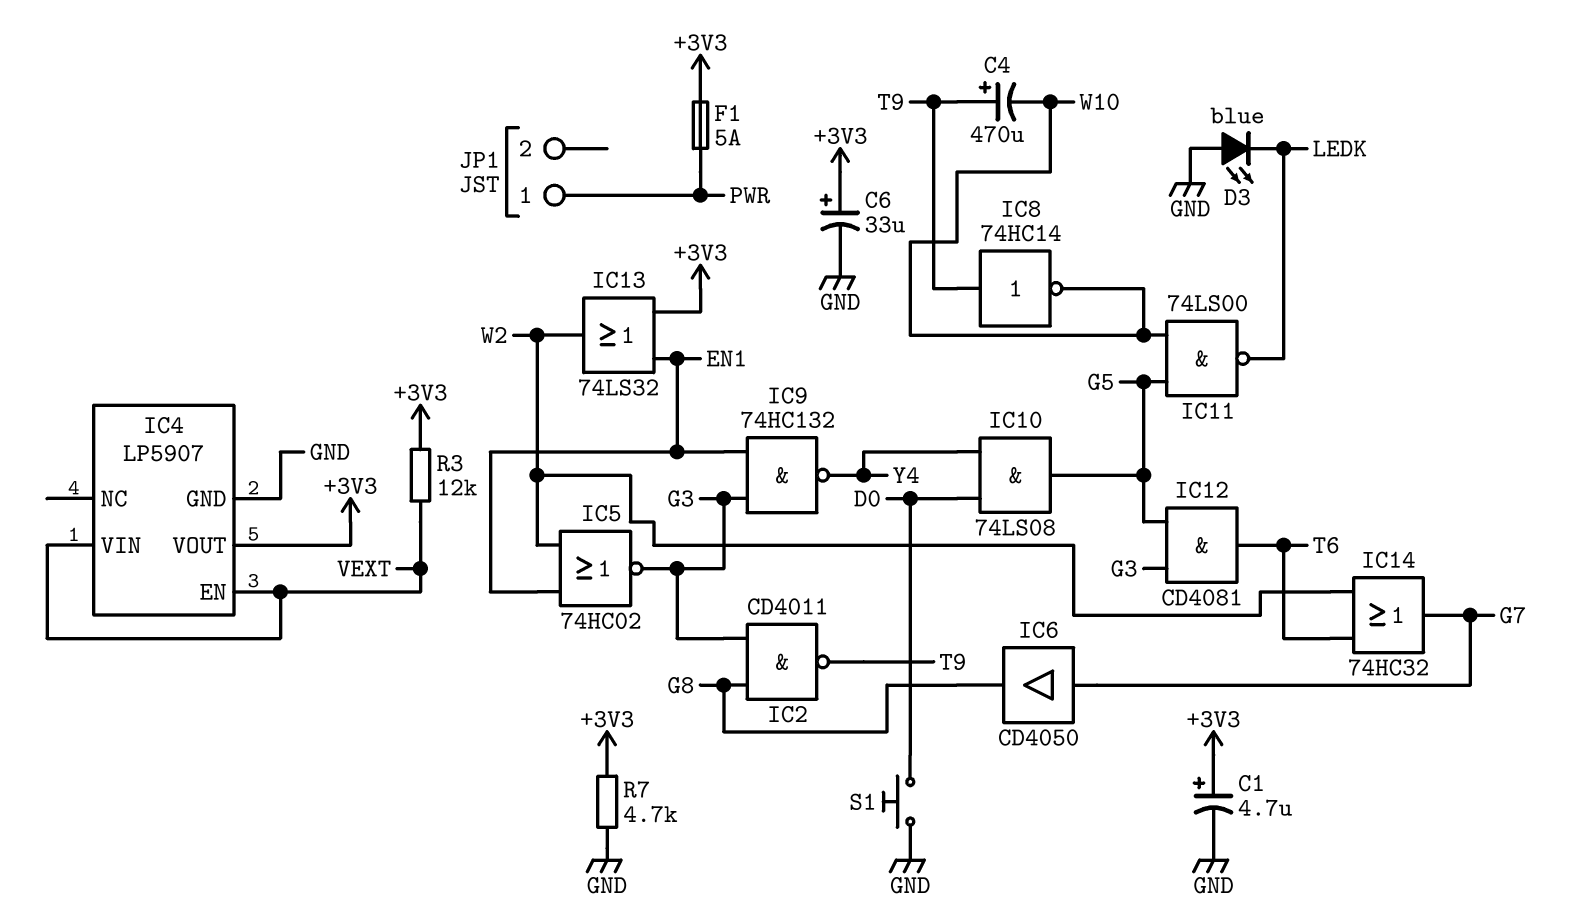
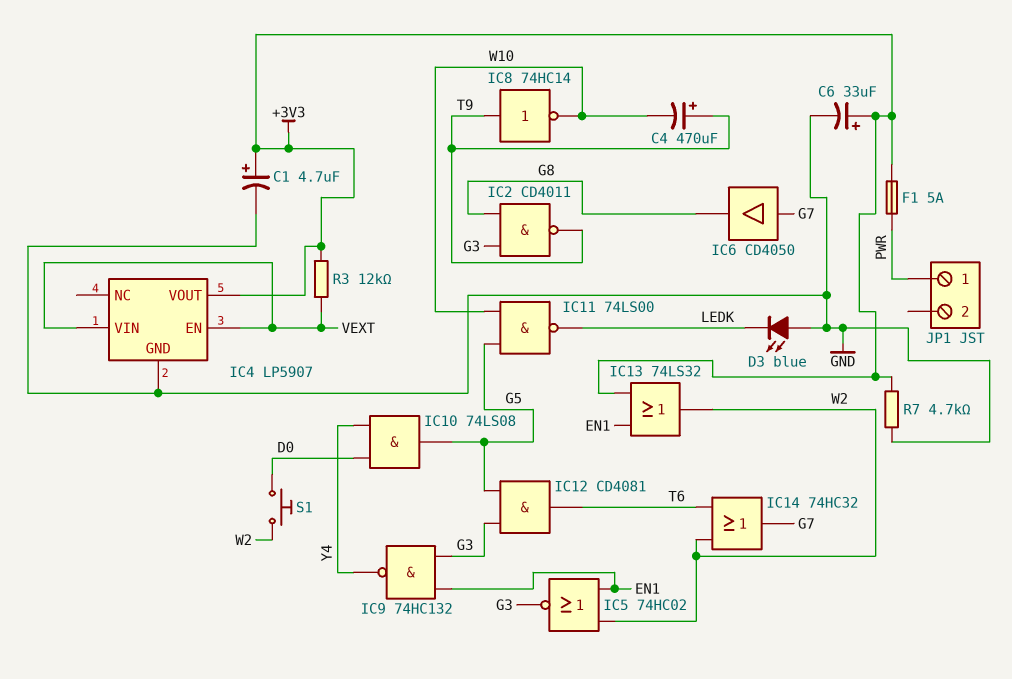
S1: button (D0, GND) -> button (D0, W2)

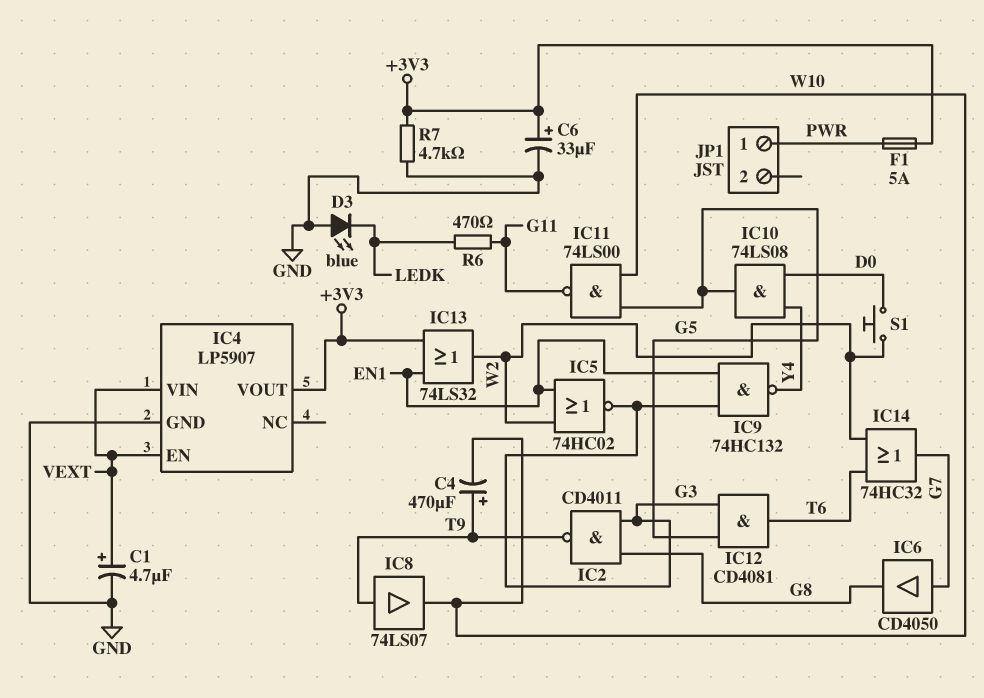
C1: 4.7uF (plus +3V3, minus GND) -> 4.7uF (plus VEXT, minus GND)
IC8: NOT 74HC14 (in T9, out W10) -> buffer 74LS07 (in T9, out W10)
IC11: NAND 74LS00 (in G5, in W10, out LEDK) -> NAND 74LS00 (in G5, in W10, out G11)
R3: 12k (+3V3, VEXT) -> none
R6: none -> 470 (G11, LEDK)

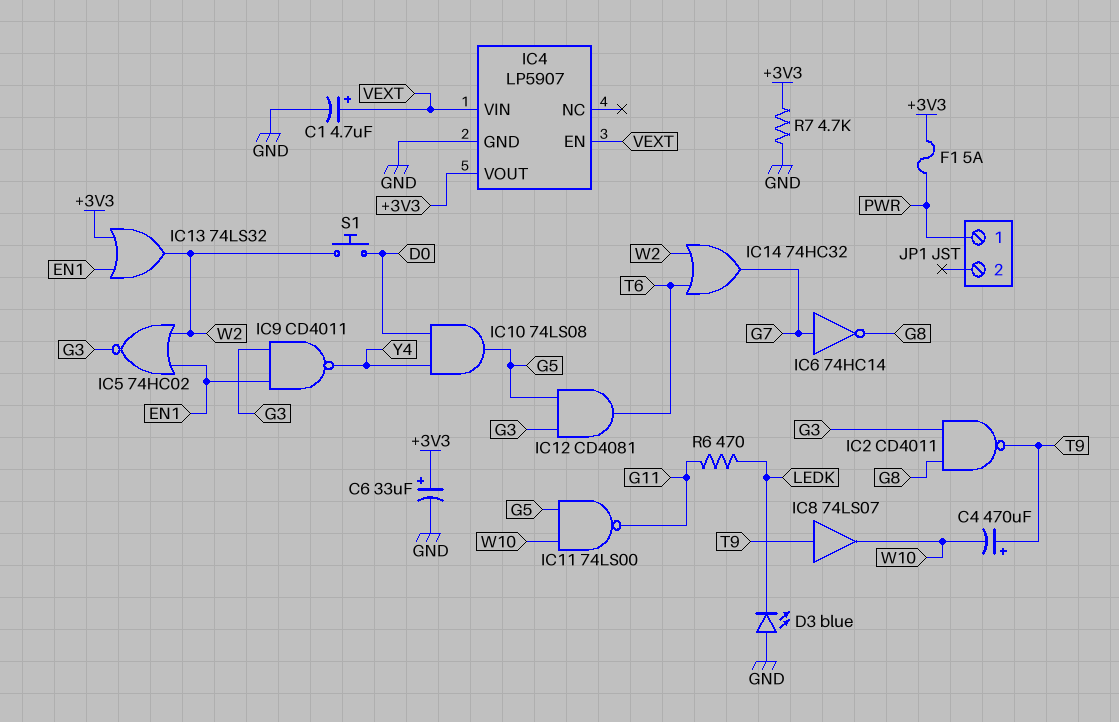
IC6: buffer CD4050 (in G7, out G8) -> NOT 74HC14 (in G7, out G8)
IC9: NAND 74HC132 (in EN1, in G3, out Y4) -> NAND CD4011 (in EN1, in G3, out Y4)

